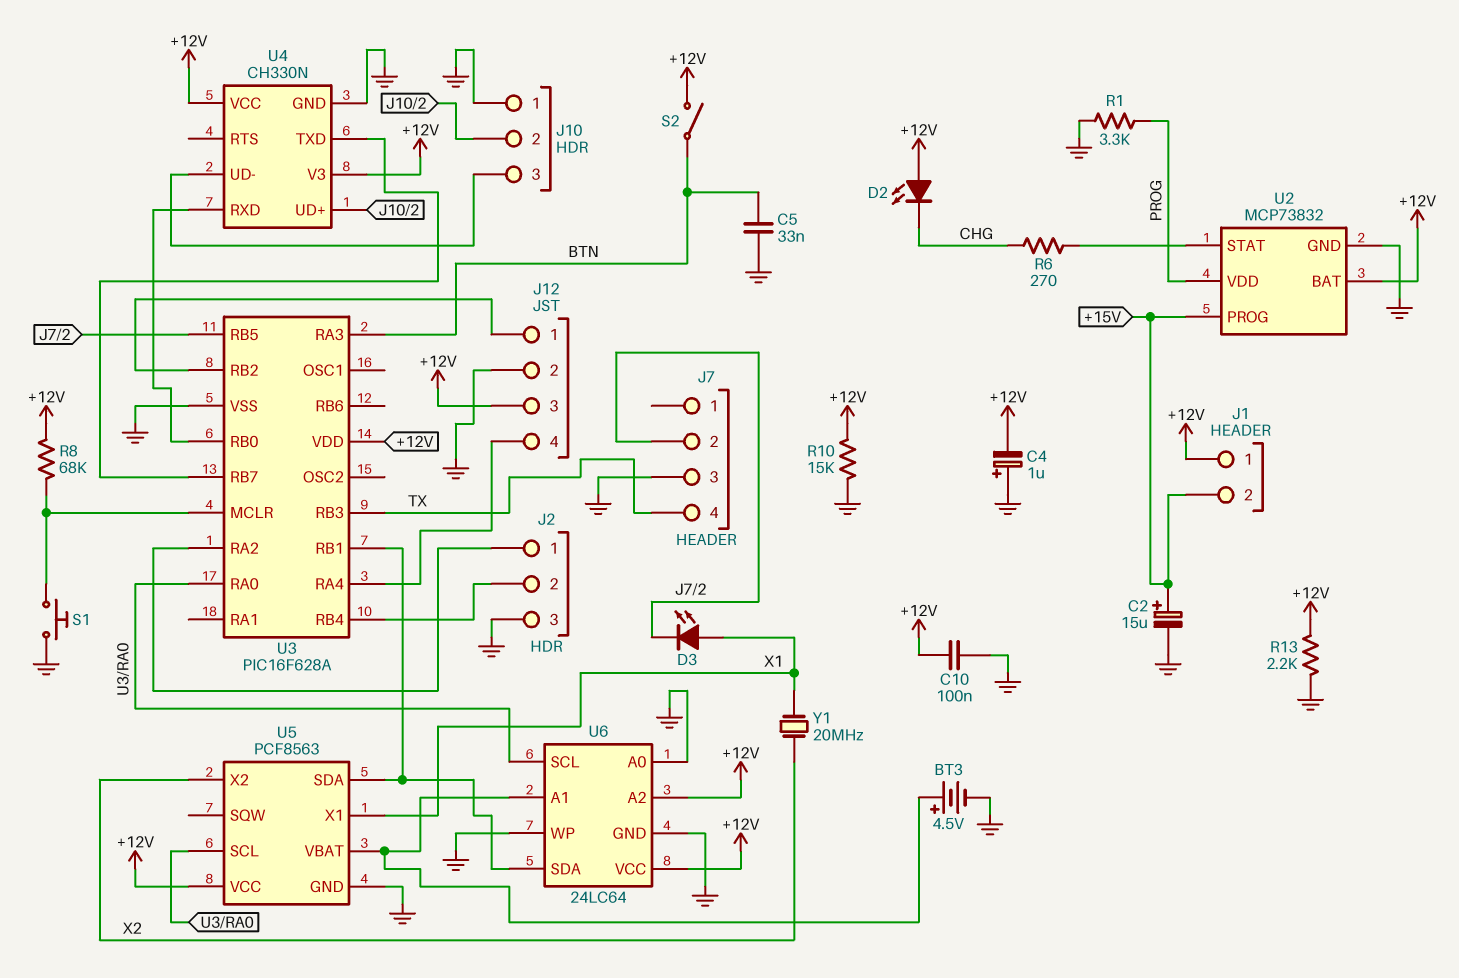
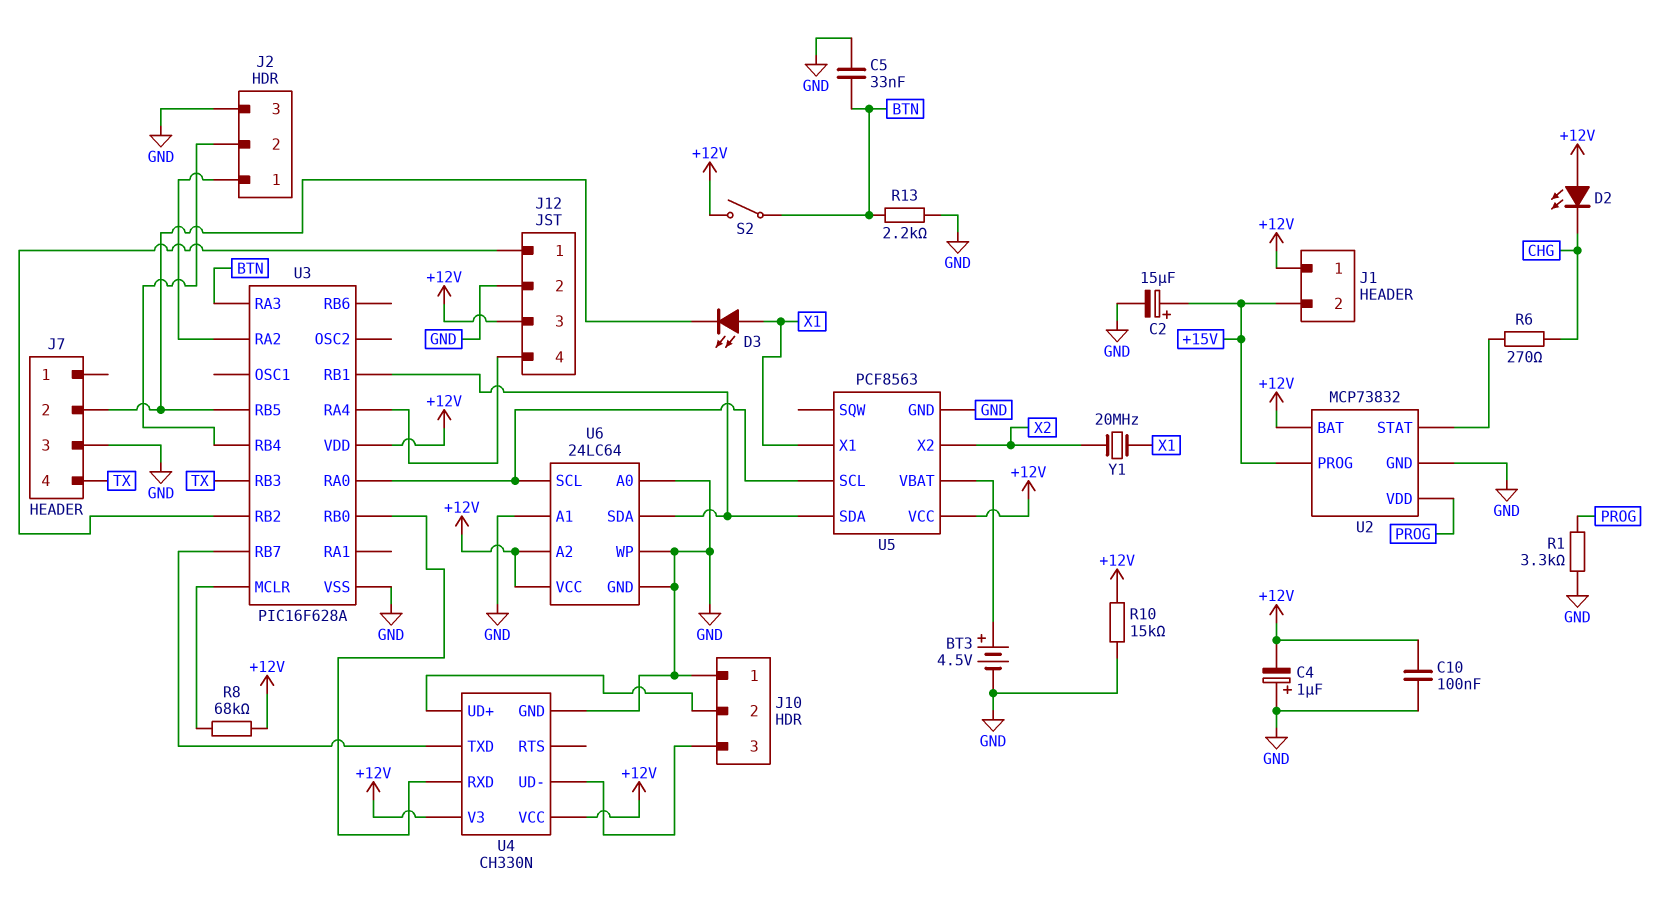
R13: 2.2k (+12V, GND) -> 2.2k (BTN, GND)
S1: button (GND, U3/MCLR) -> none
U6 pin A1: U5/VBAT -> GND

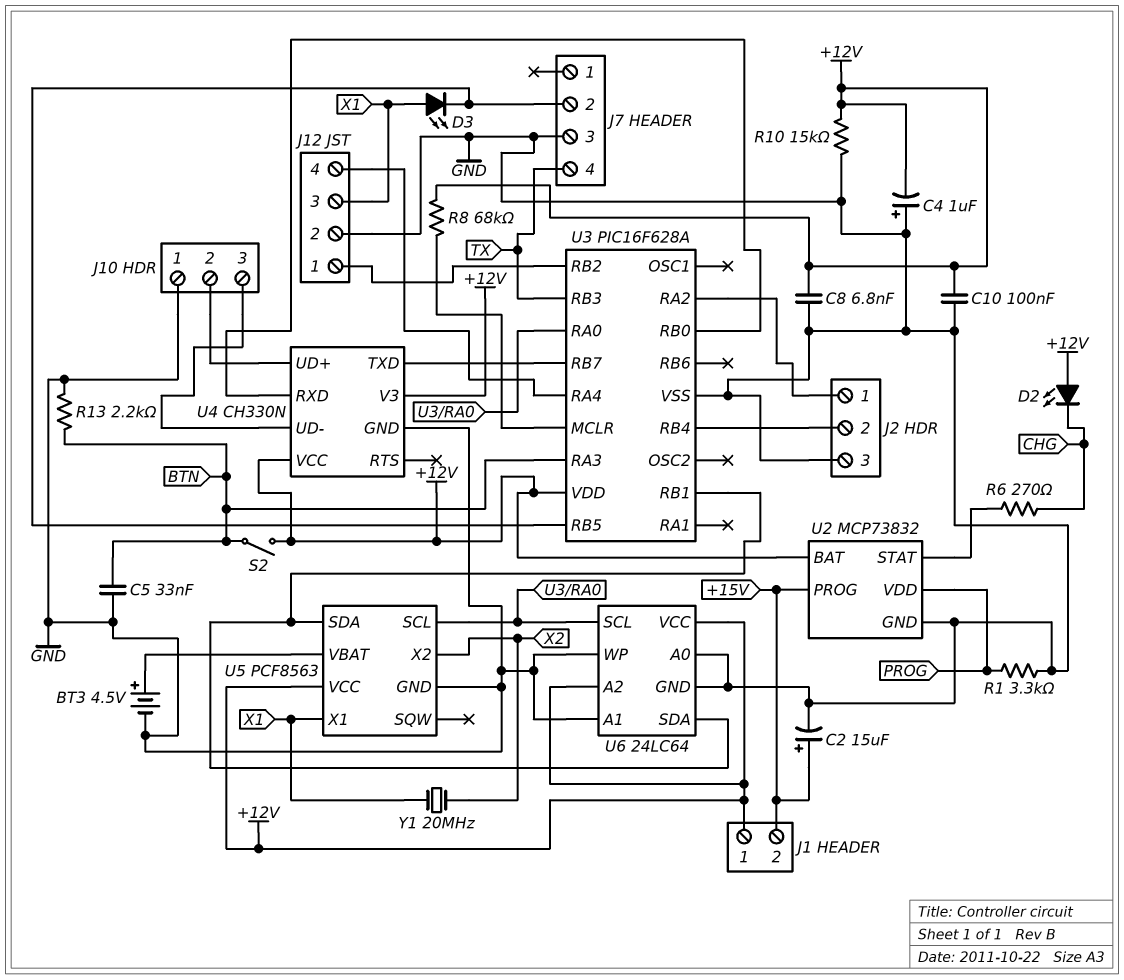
C8: none -> 6.8nF (+12V, GND)
J12 pin 3: +12V -> X1

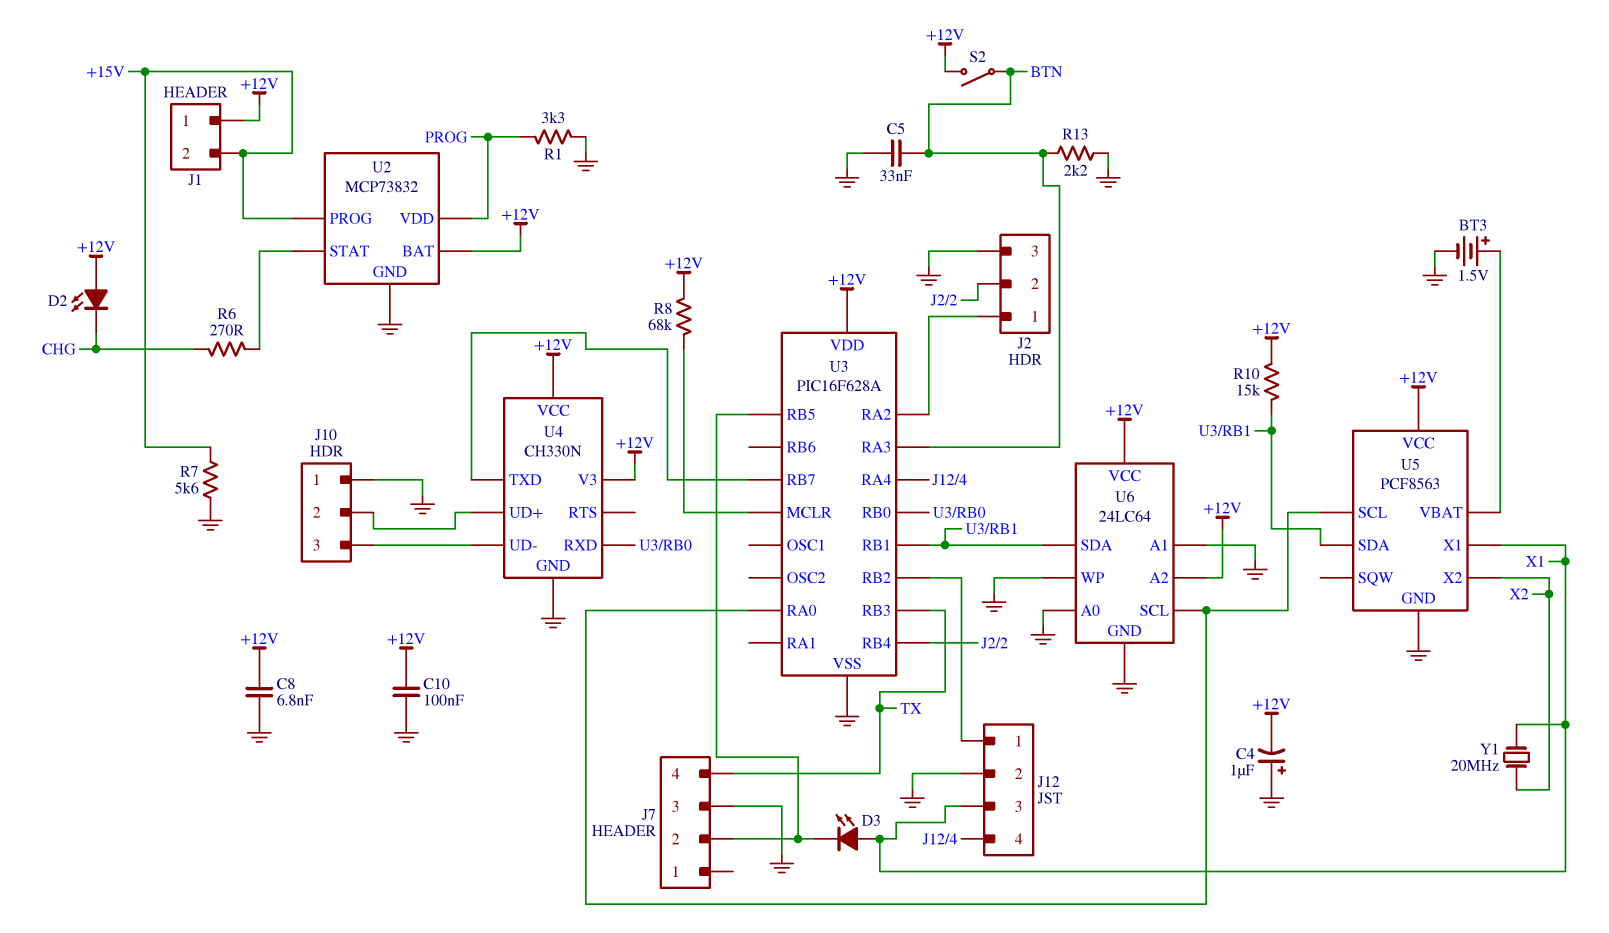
BT3: 4.5V (plus U5/VBAT, minus GND) -> 1.5V (plus U5/VBAT, minus GND)
C2: 15uF (plus +15V, minus GND) -> none
R7: none -> 5.6k (+15V, GND)
R10: 15k (+12V, GND) -> 15k (+12V, U3/RB1)

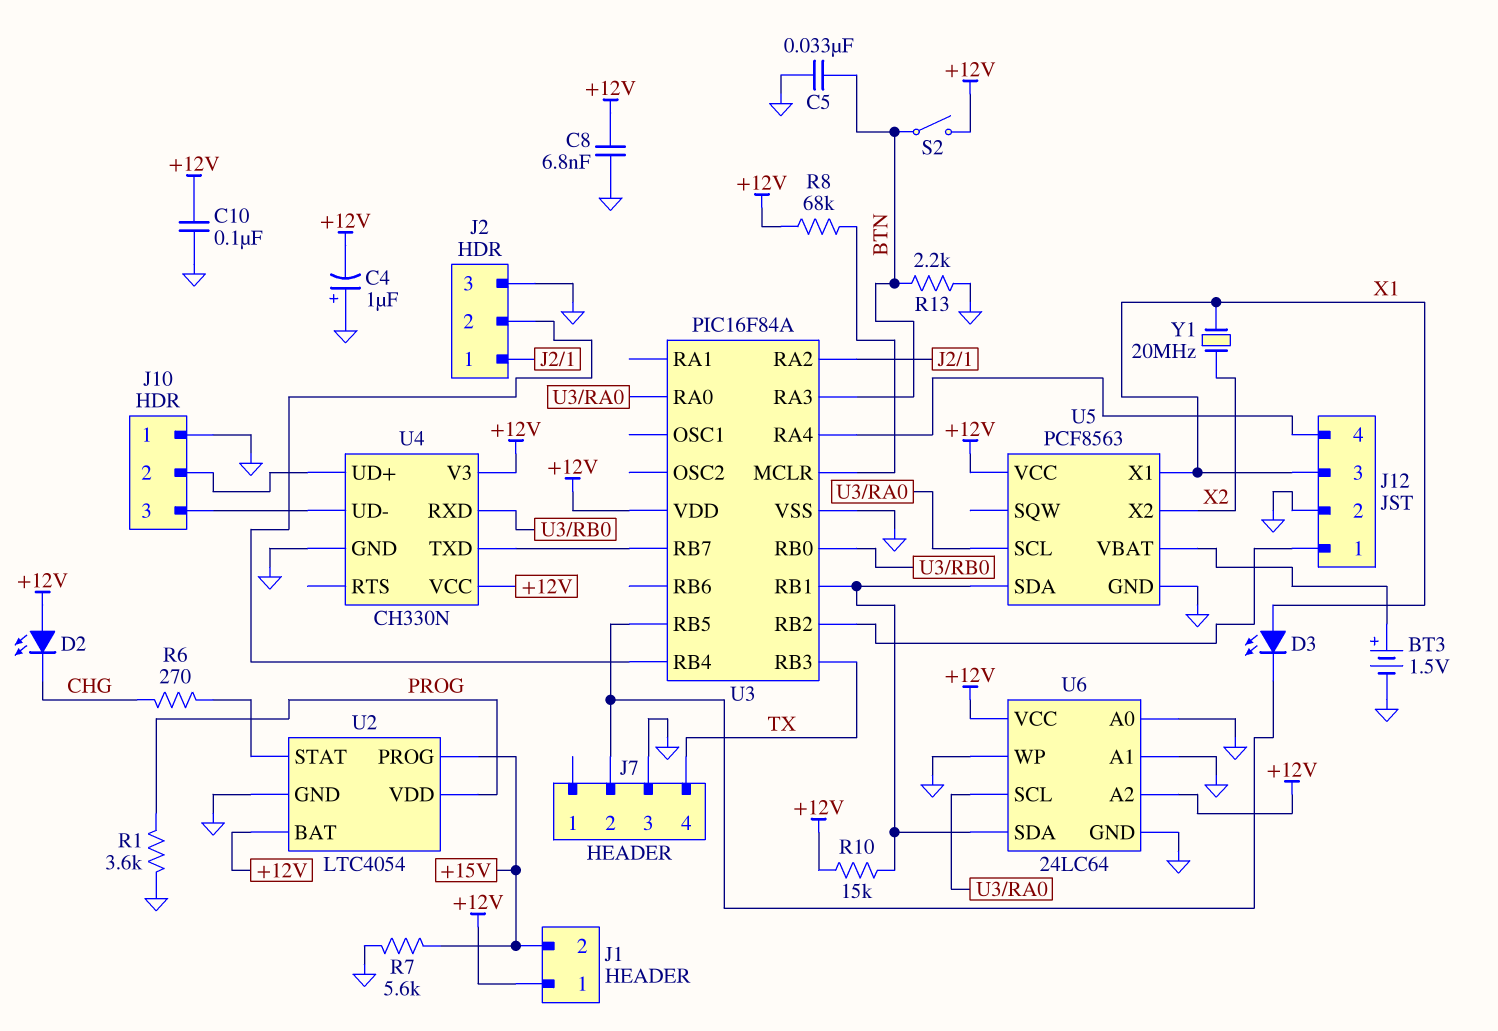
R1: 3.3k (GND, PROG) -> 3.6k (GND, PROG)
U2: MCP73832 -> LTC4054
U3: PIC16F628A -> PIC16F84A

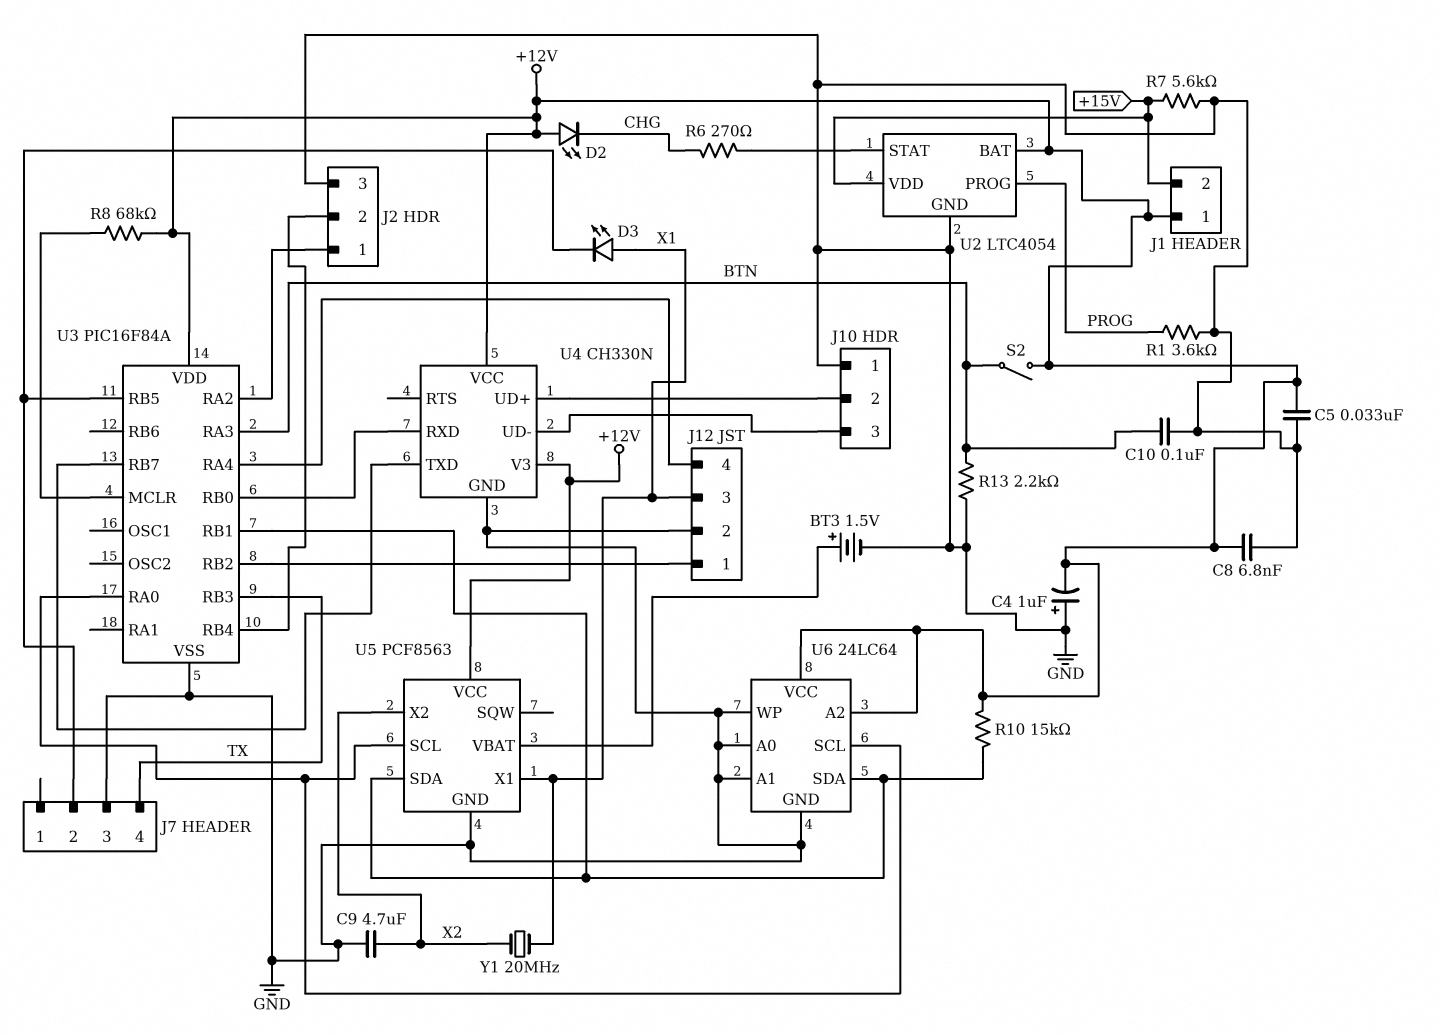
C5: 33nF (BTN, GND) -> 33nF (+12V, GND)
C9: none -> 4.7uF (GND, X2)
C10: 100nF (+12V, GND) -> 100nF (BTN, GND)
U2 pin PROG: +15V -> PROG
U2 pin VDD: PROG -> +15V

